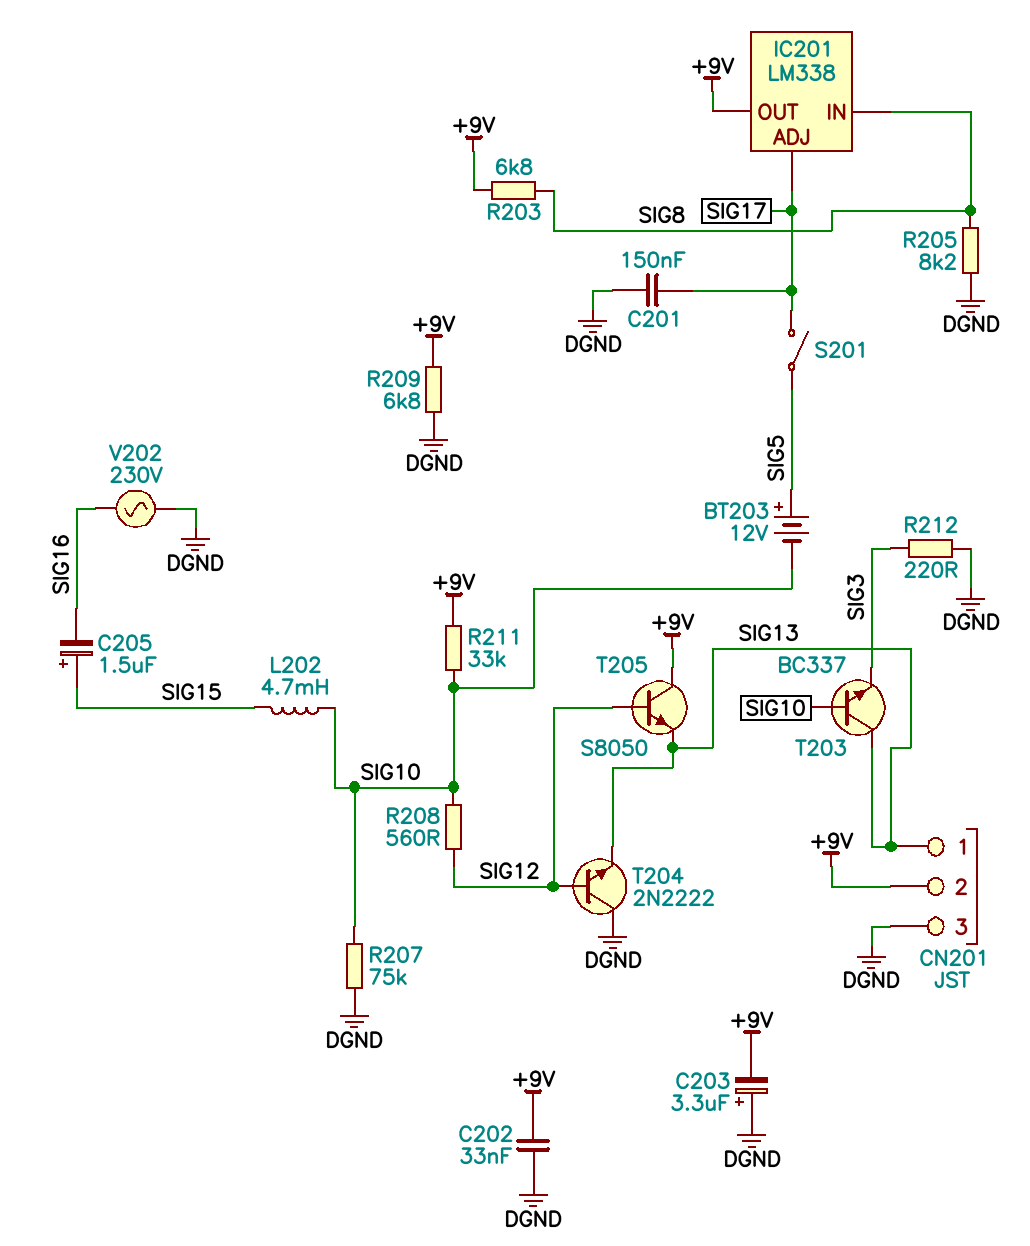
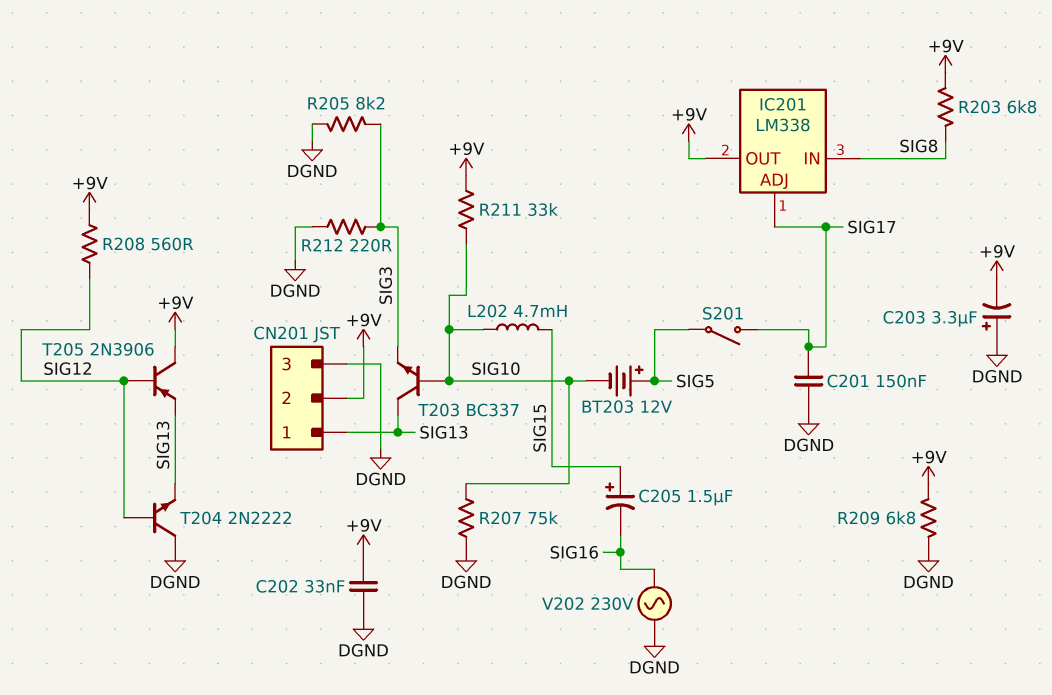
R205: 8.2k (DGND, SIG8) -> 8.2k (DGND, SIG3)
R208: 560 (SIG10, SIG12) -> 560 (+9V, SIG12)
T205: NPN S8050 (B SIG12, C +9V, E SIG13) -> PNP 2N3906 (B SIG12, C +9V, E SIG13)

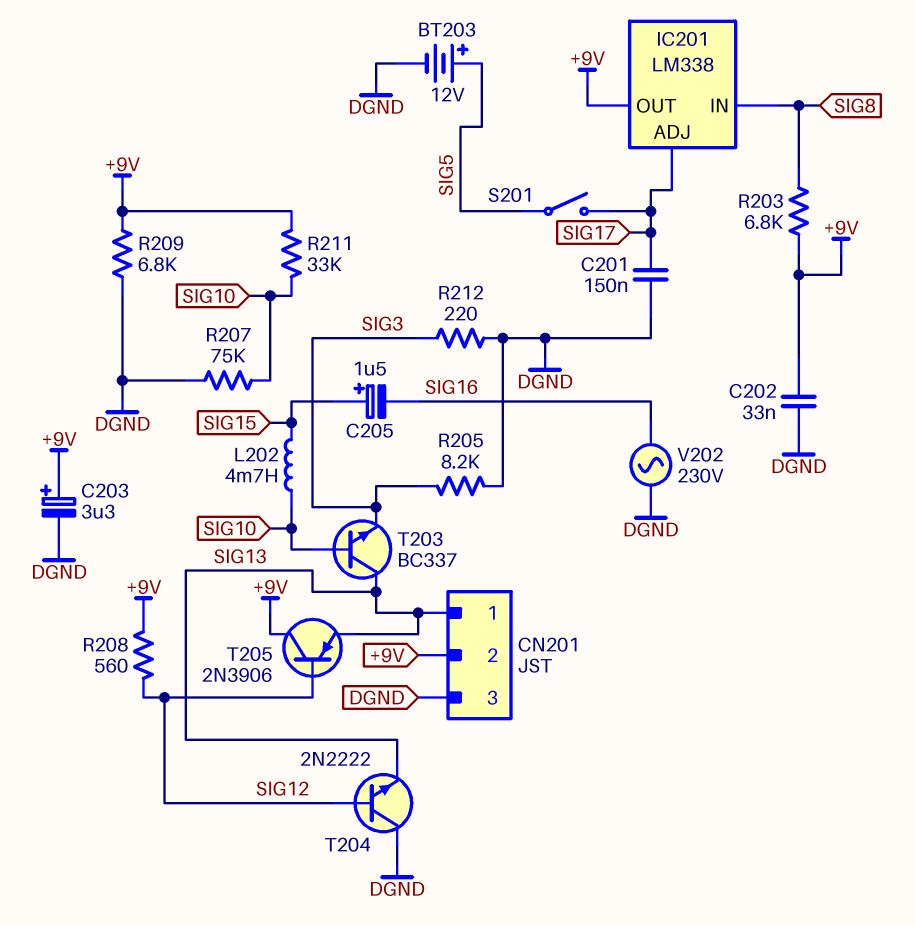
BT203: 12V (plus SIG5, minus SIG10) -> 12V (plus SIG5, minus DGND)
C203: 3.3uF (plus DGND, minus +9V) -> 3.3uF (plus +9V, minus DGND)

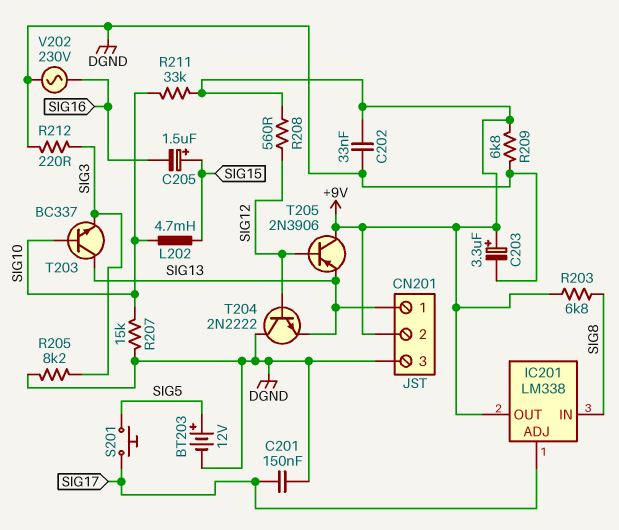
R207: 75k (DGND, SIG10) -> 15k (DGND, SIG10)
S201: switch (SIG5, SIG17) -> button (SIG5, SIG17)

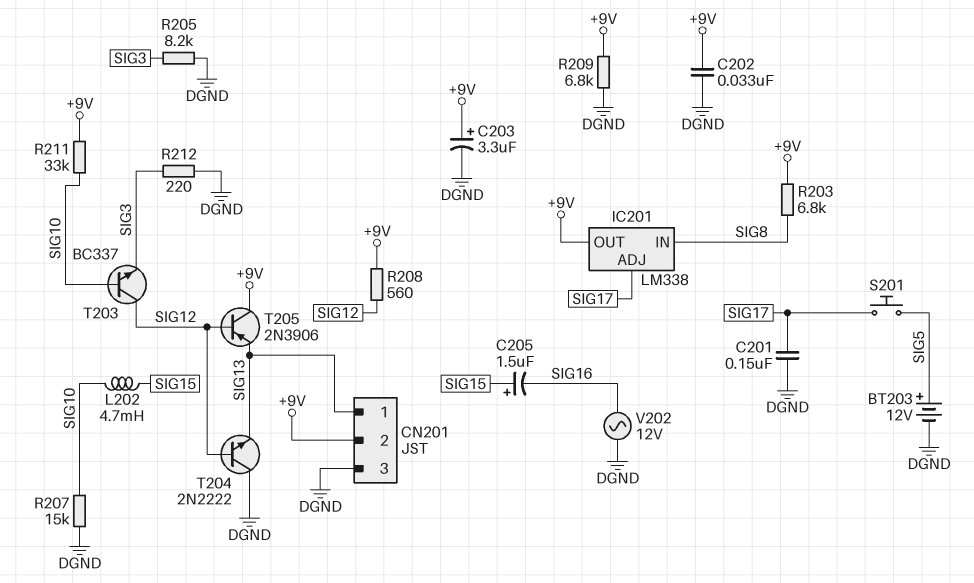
T203: NPN BC337 (B SIG10, C SIG13, E SIG3) -> NPN BC337 (B SIG10, C SIG12, E SIG3)
V202: AC 230V (DGND, SIG16) -> AC 12V (DGND, SIG16)

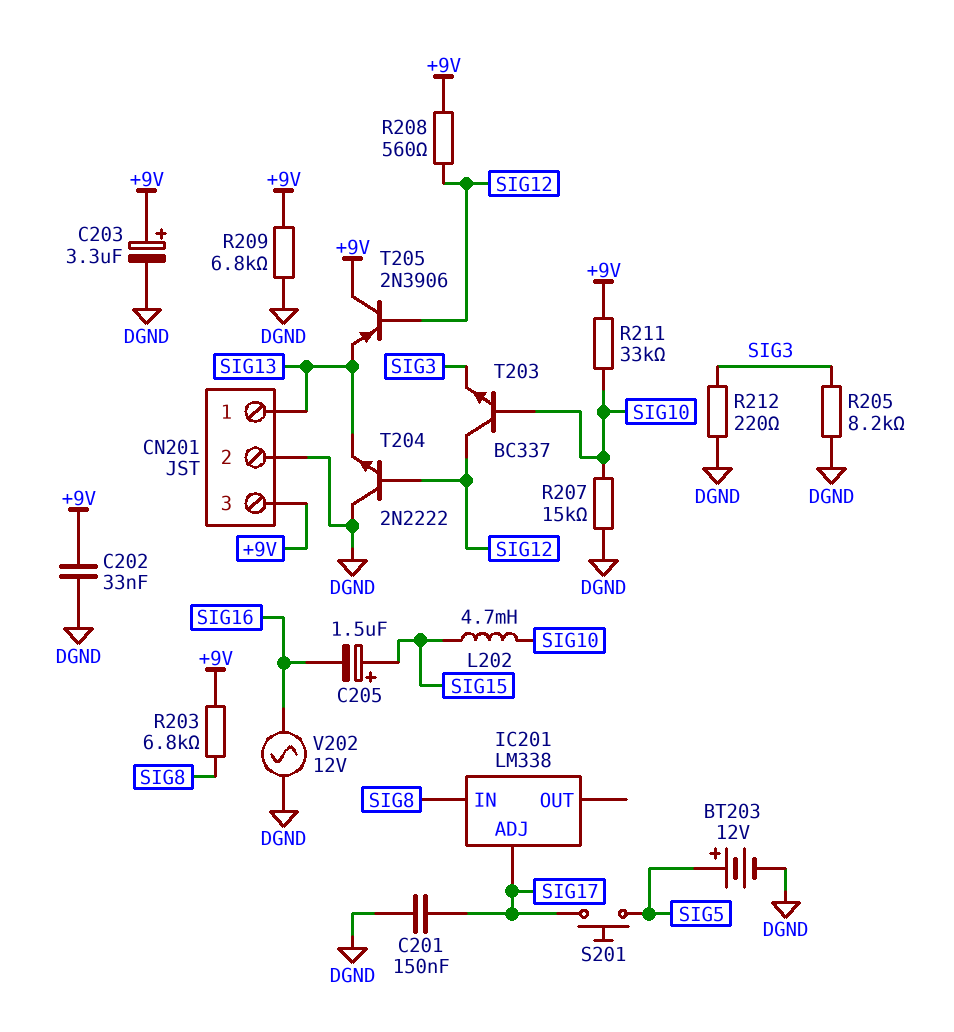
CN201 pin 2: +9V -> DGND
CN201 pin 3: DGND -> +9V
IC201 pin OUT: +9V -> none

